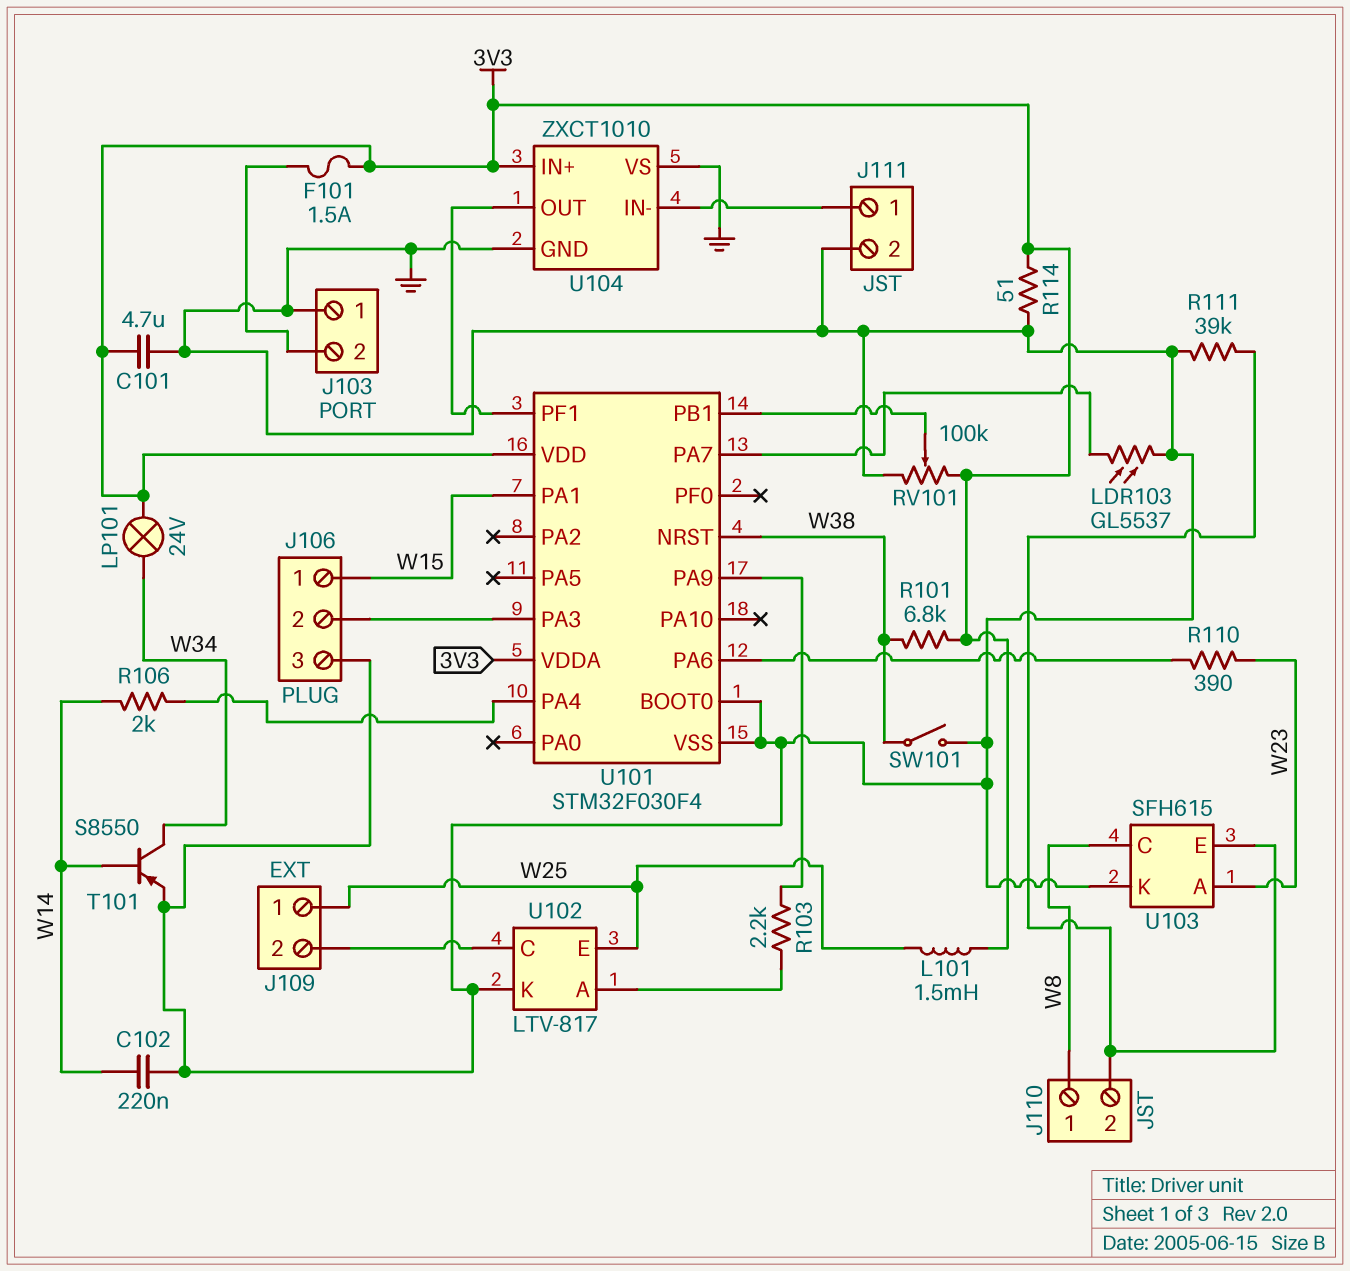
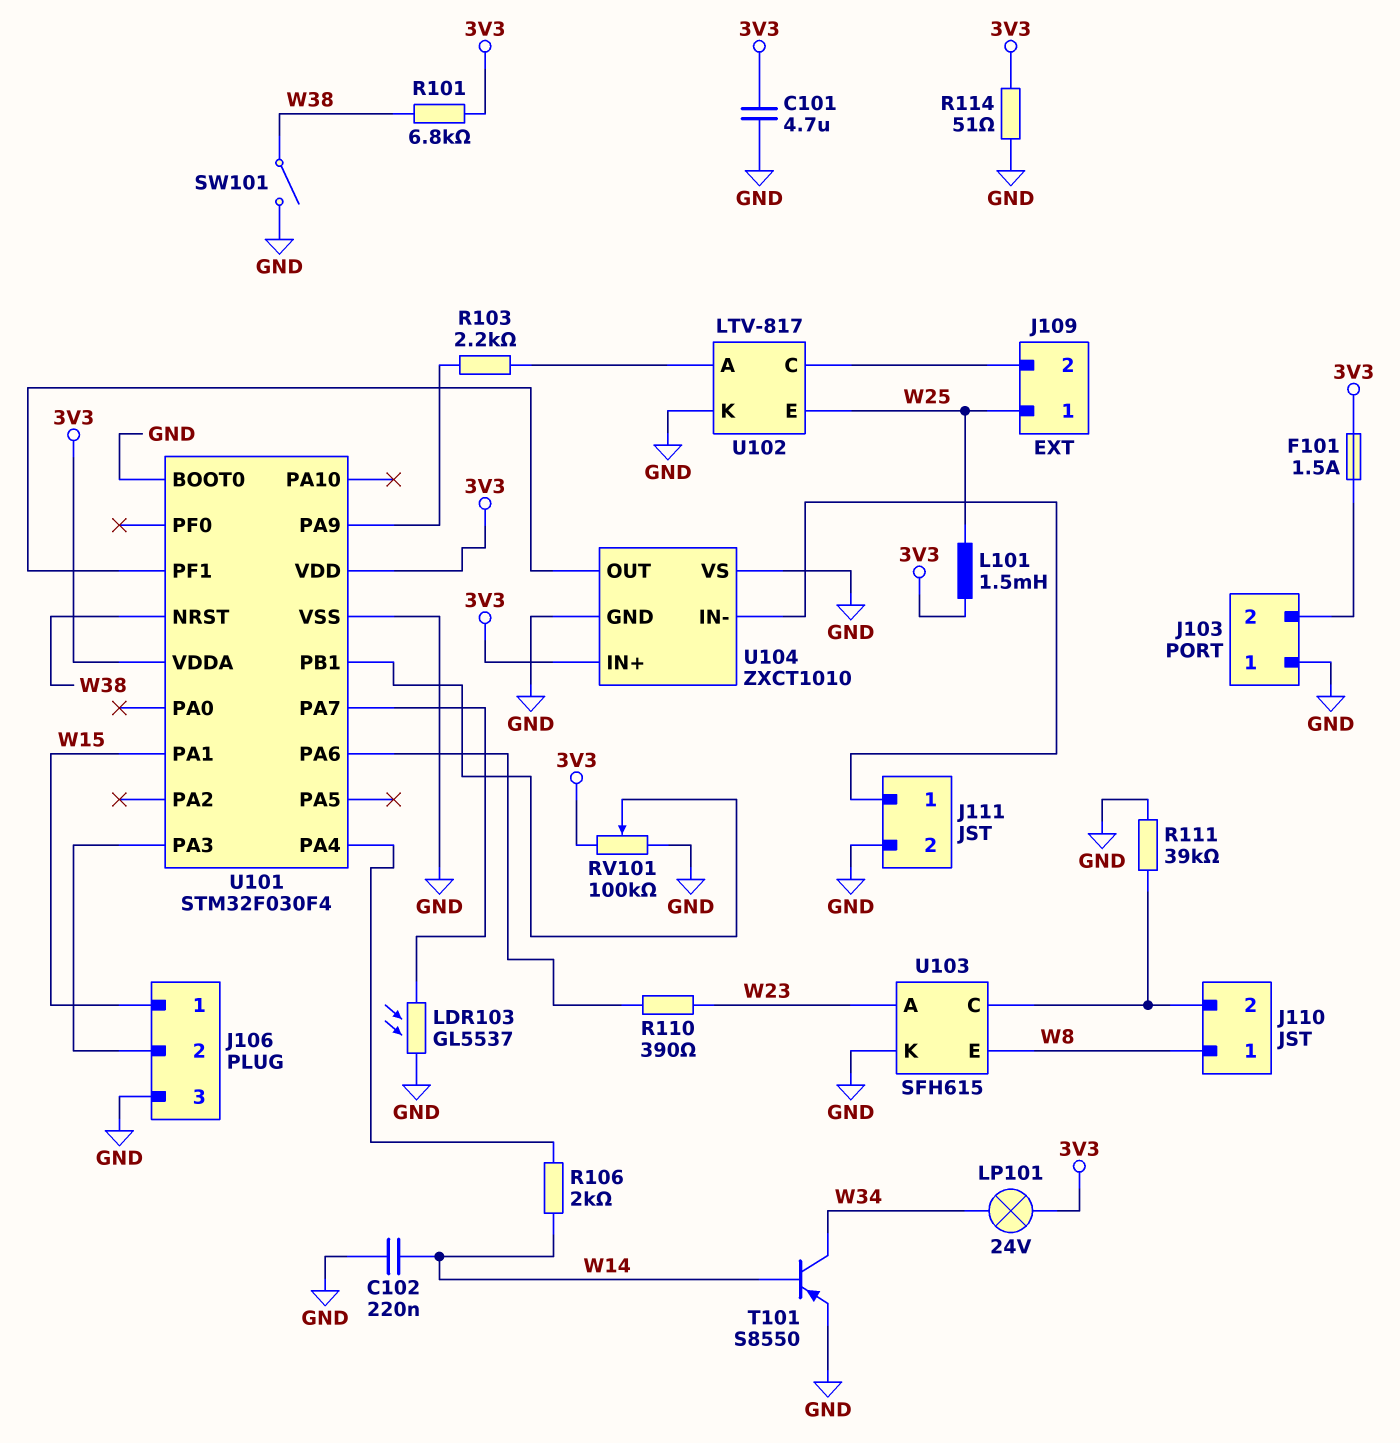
U103 pin C: W8 -> J110/2
U103 pin E: J110/2 -> W8

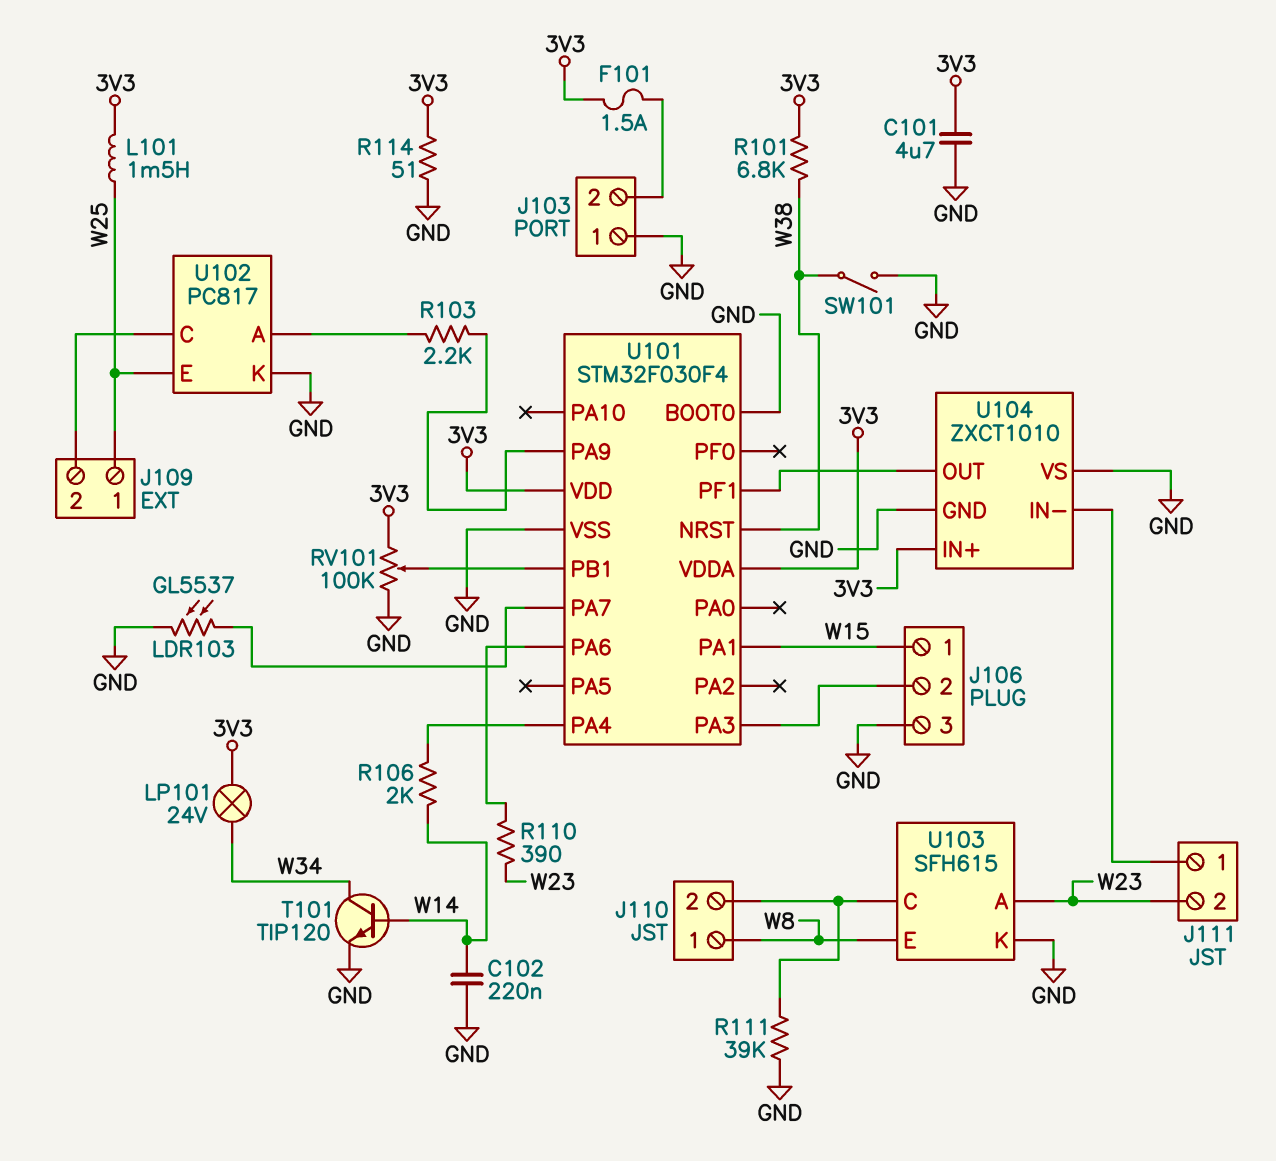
J111 pin 2: GND -> W23
T101: PNP S8550 (B W14, C W34, E GND) -> NPN TIP120 (B W14, C W34, E GND)
U102: LTV-817 -> PC817

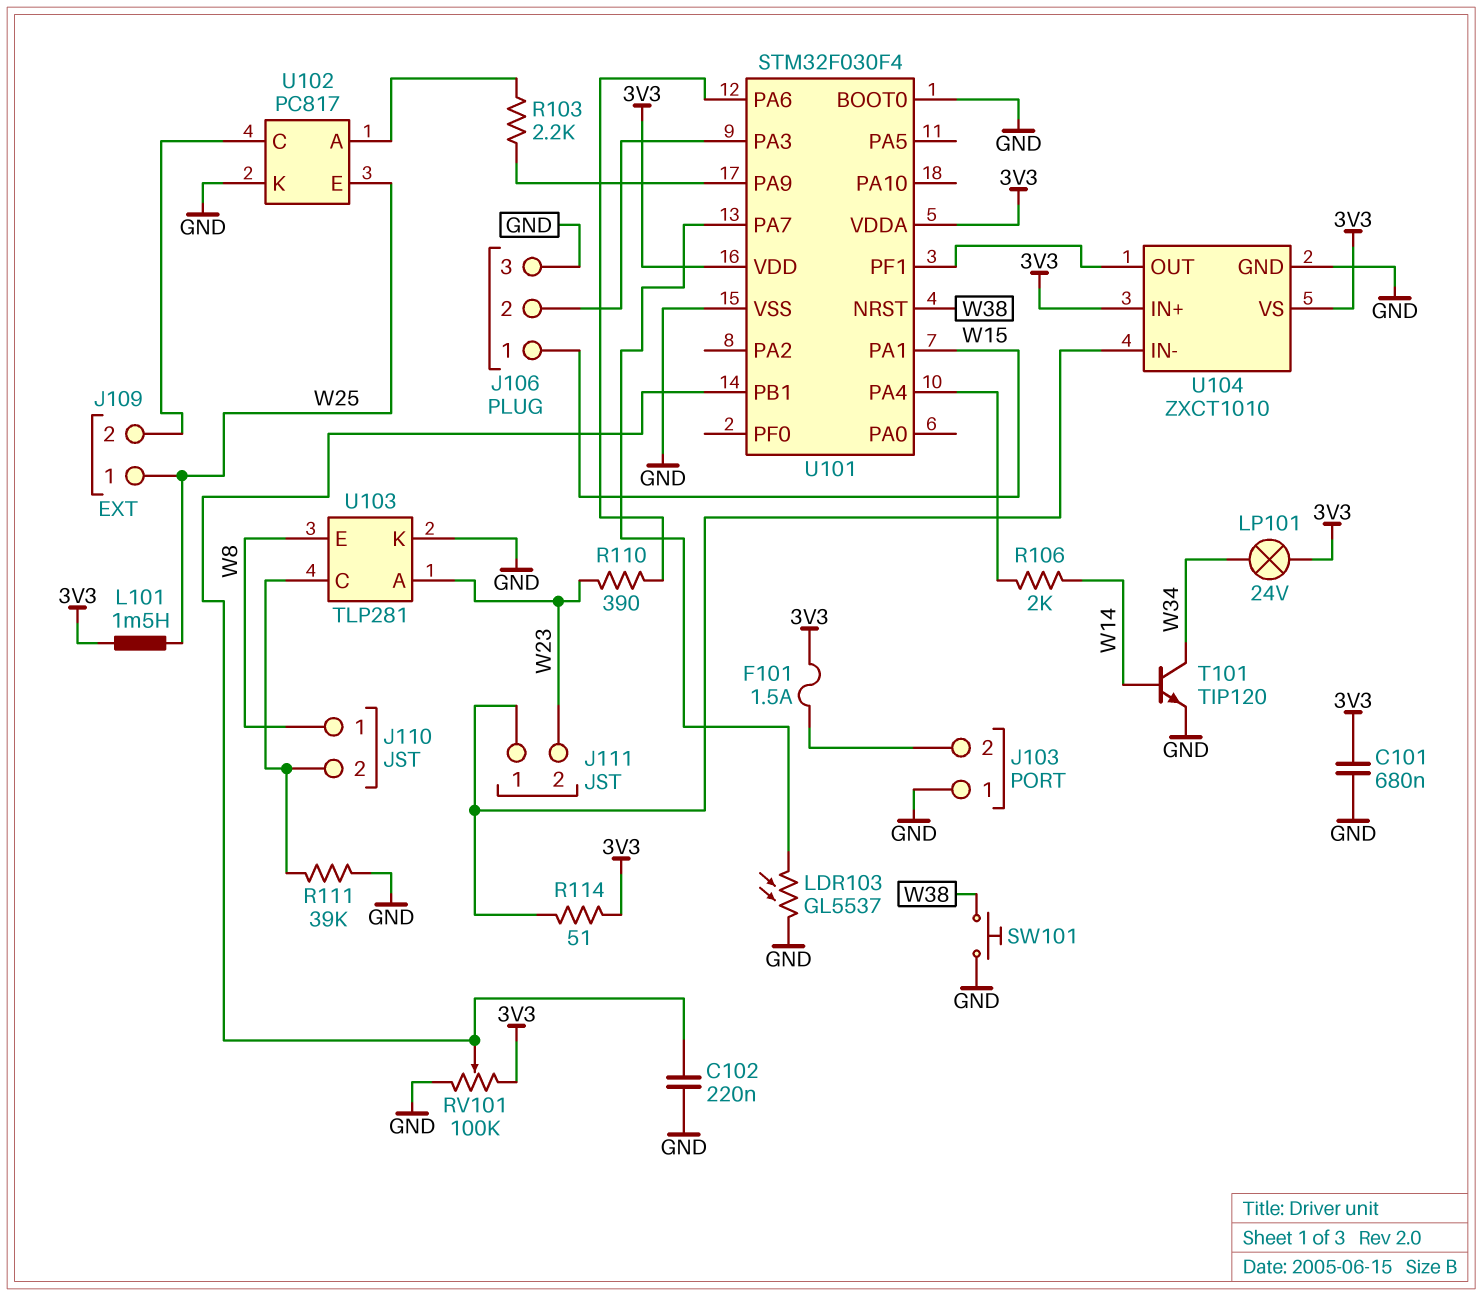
C101: 4.7uF (3V3, GND) -> 680nF (3V3, GND)
C102: 220nF (GND, W14) -> 220nF (GND, U101/PB1)
R101: 6.8k (3V3, W38) -> none
R114: 51 (3V3, GND) -> 51 (3V3, J111/1)
SW101: switch (GND, W38) -> button (GND, W38)
U103: SFH615 -> TLP281
U104 pin VS: GND -> 3V3

